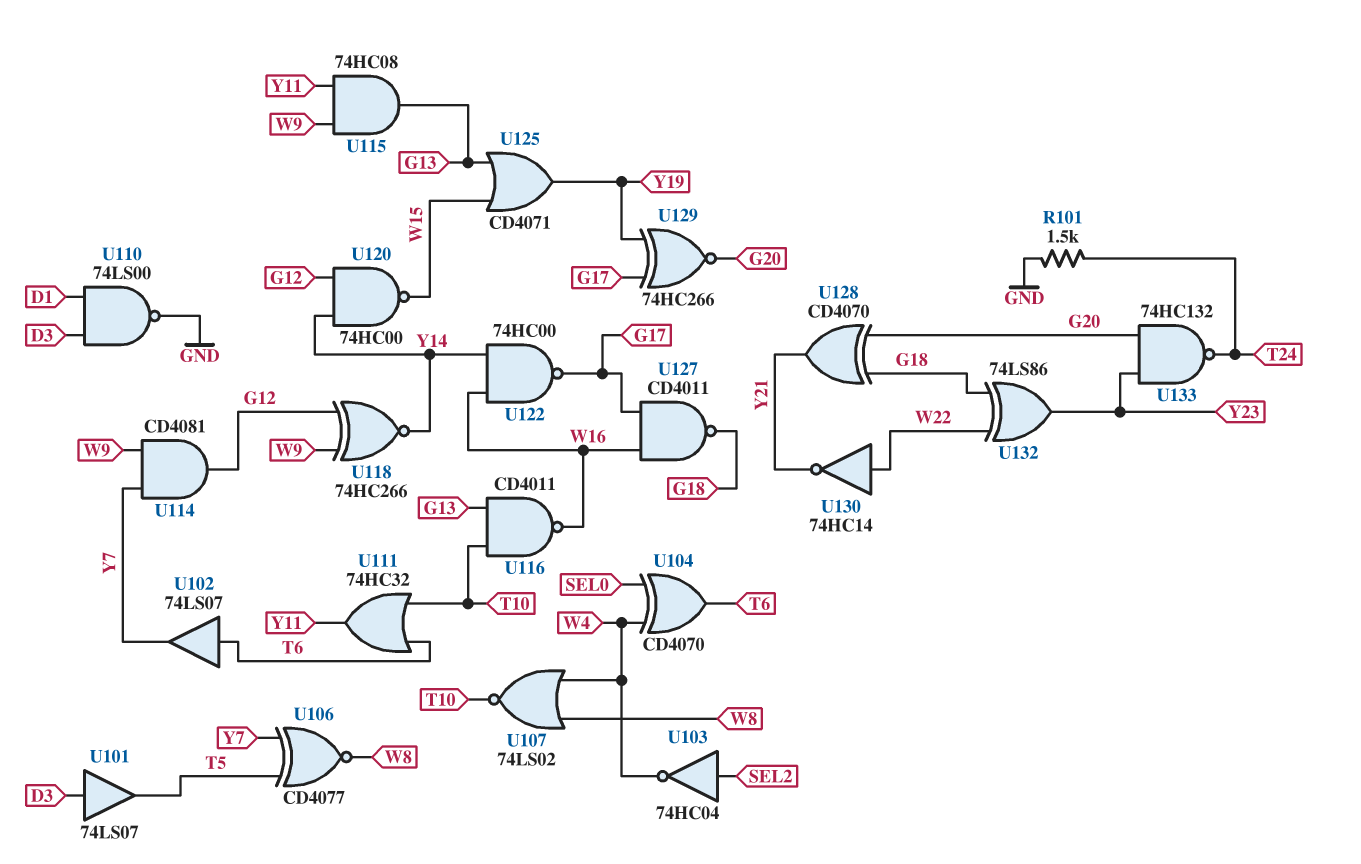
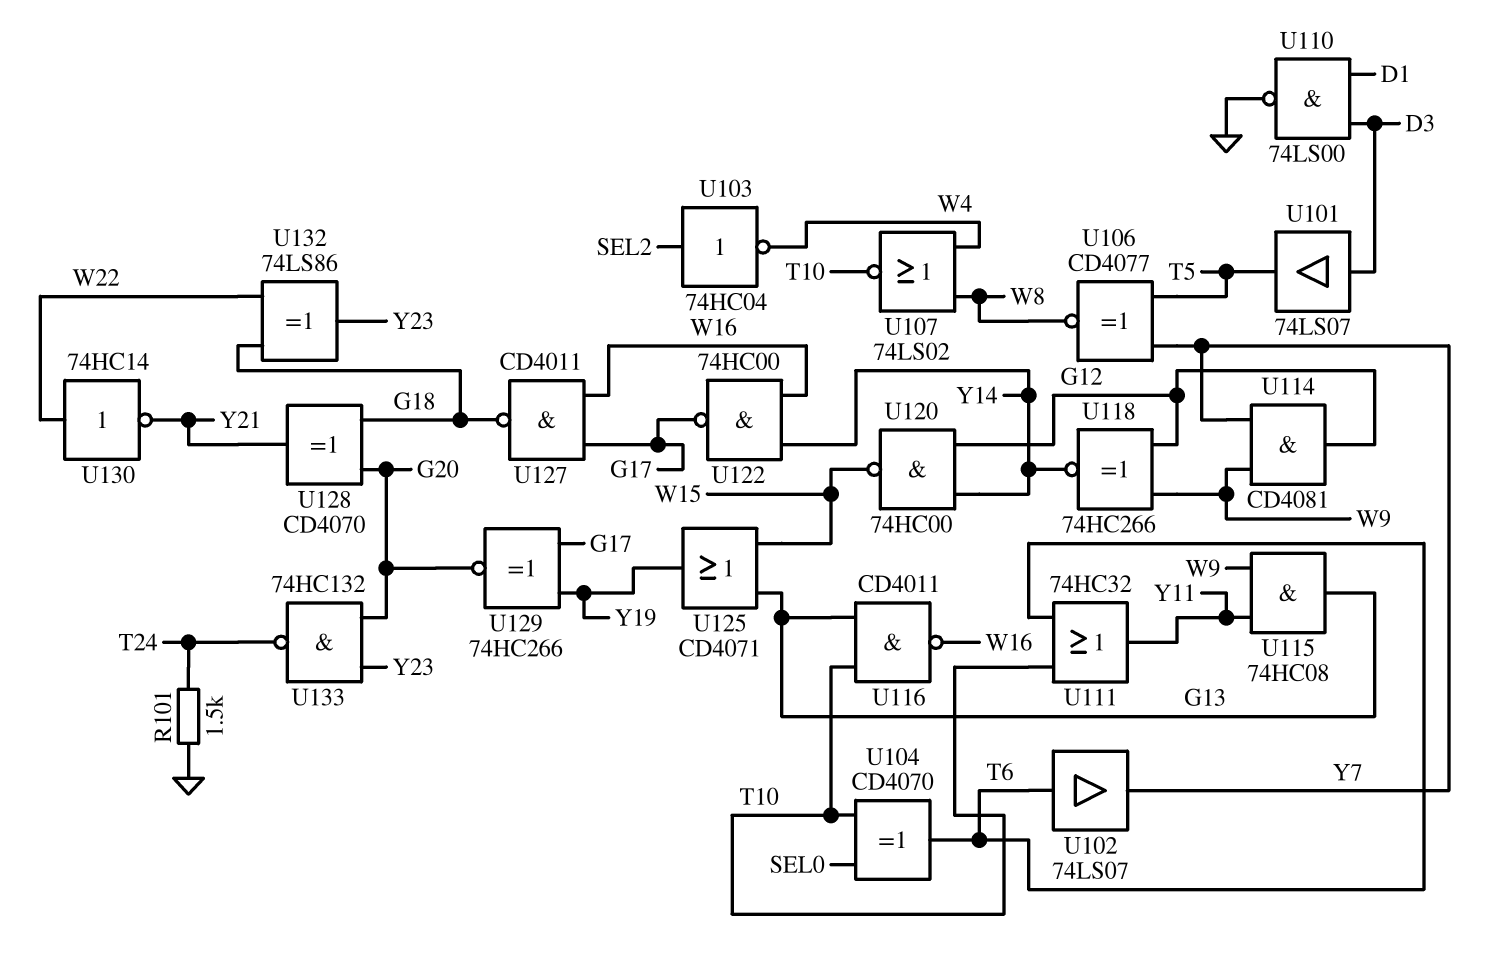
U104: XOR CD4070 (in SEL0, in W4, out T6) -> XOR CD4070 (in SEL0, in T10, out T6)

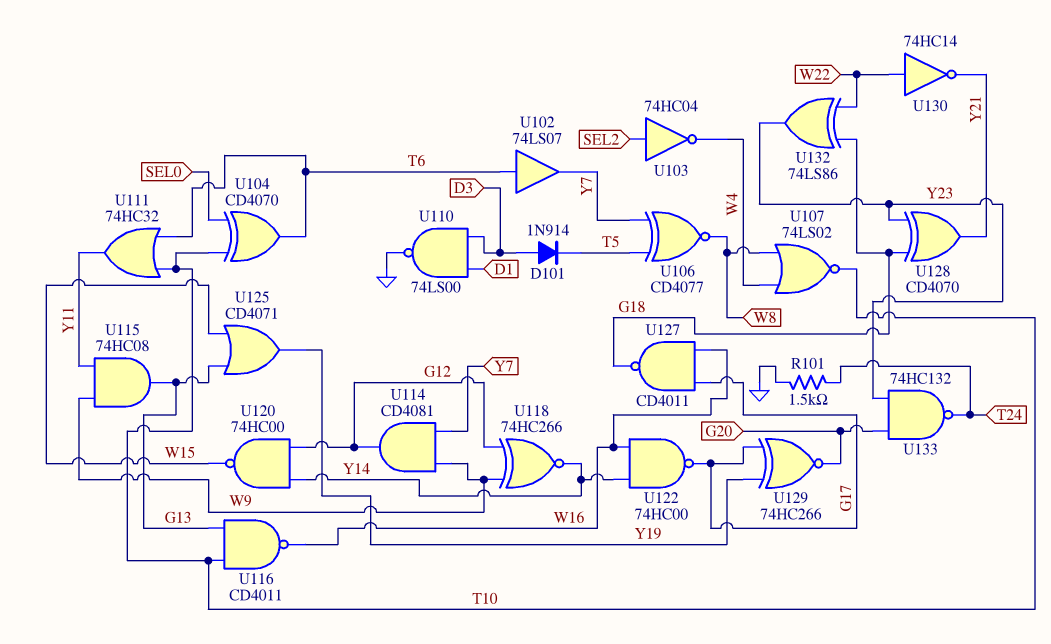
D101: none -> diode 1N914 (A D3, K T5)
U101: buffer 74LS07 (in D3, out T5) -> none
U128: XOR CD4070 (in G18, in G20, out Y21) -> XOR CD4070 (in G18, in Y23, out Y21)

